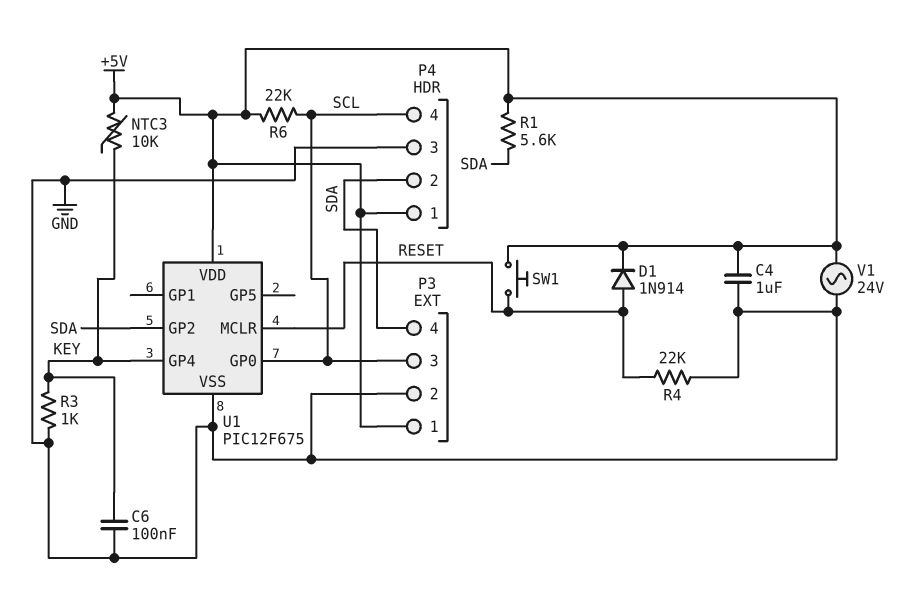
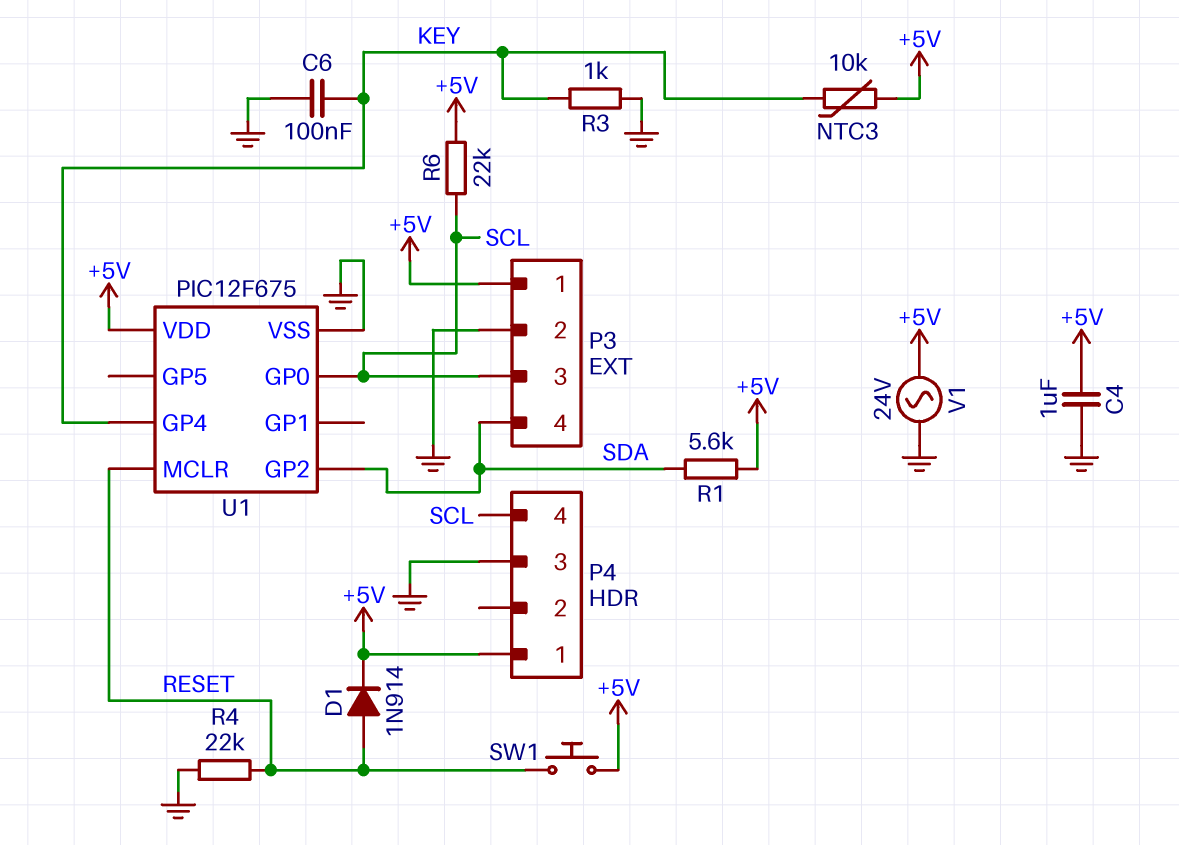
P4 pin 2: SDA -> none

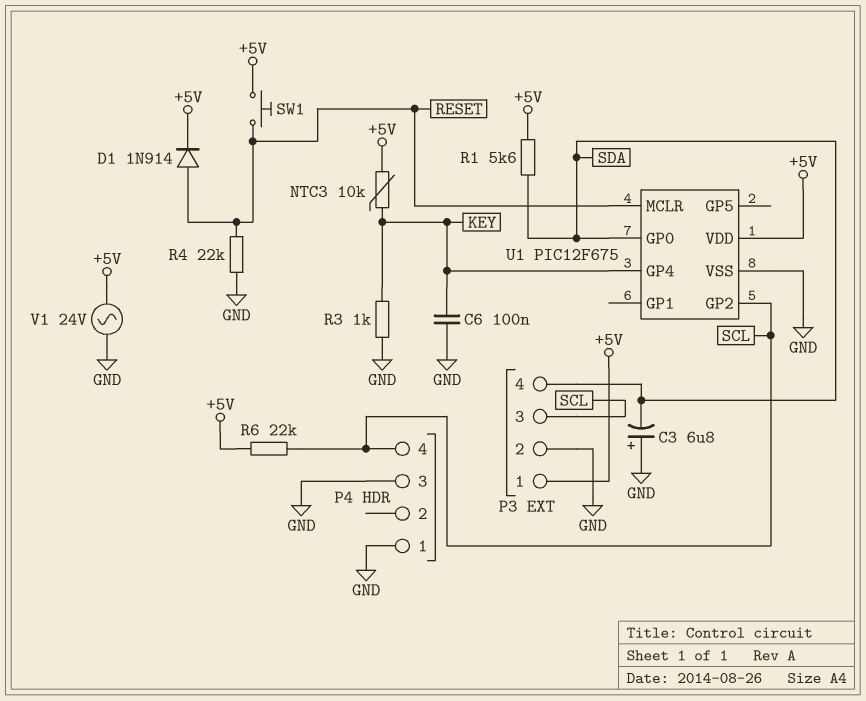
C3: none -> 6.8uF (plus GND, minus SDA)
C4: 1uF (+5V, GND) -> none
P4 pin 1: +5V -> GND
U1 pin GP0: SCL -> SDA
U1 pin GP2: SDA -> SCL

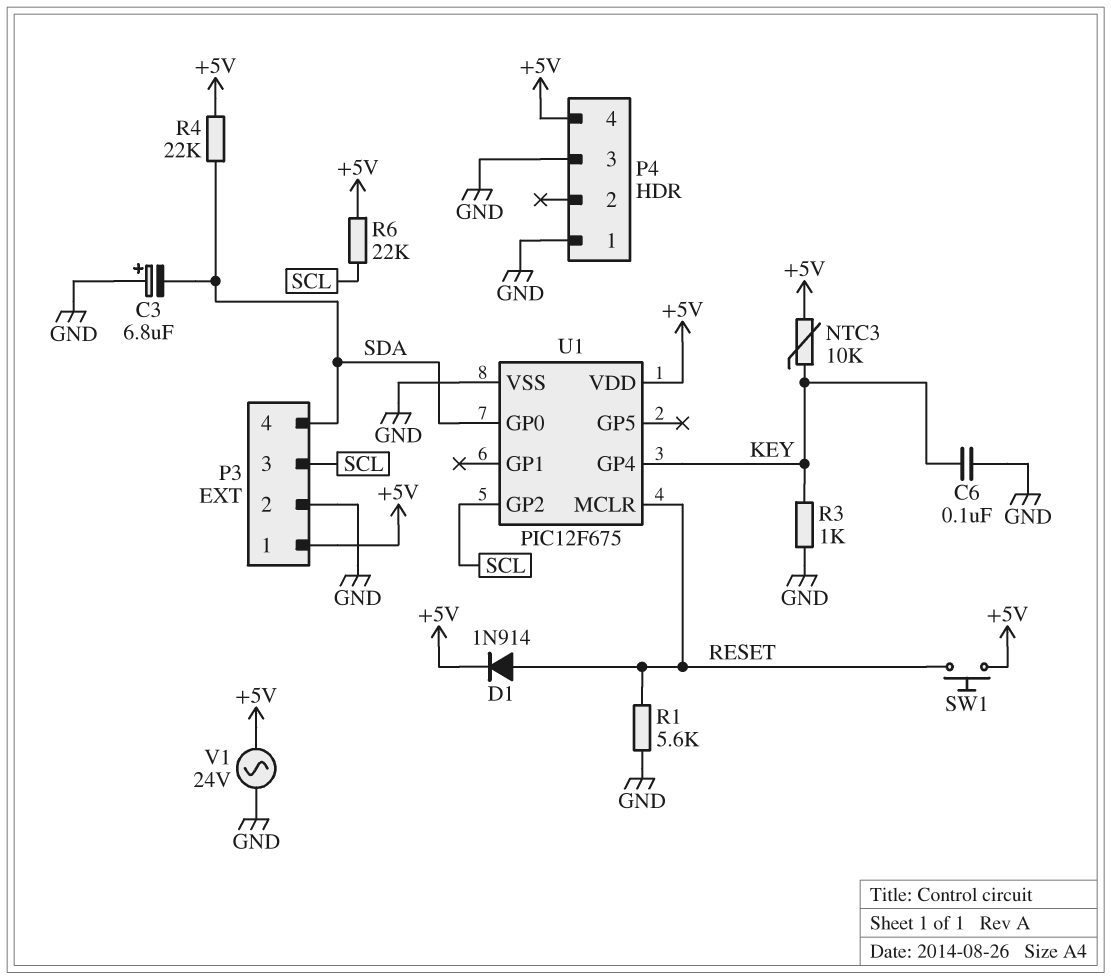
P4 pin 4: SCL -> +5V
R1: 5.6k (+5V, SDA) -> 5.6k (GND, RESET)
R4: 22k (GND, RESET) -> 22k (+5V, SDA)

